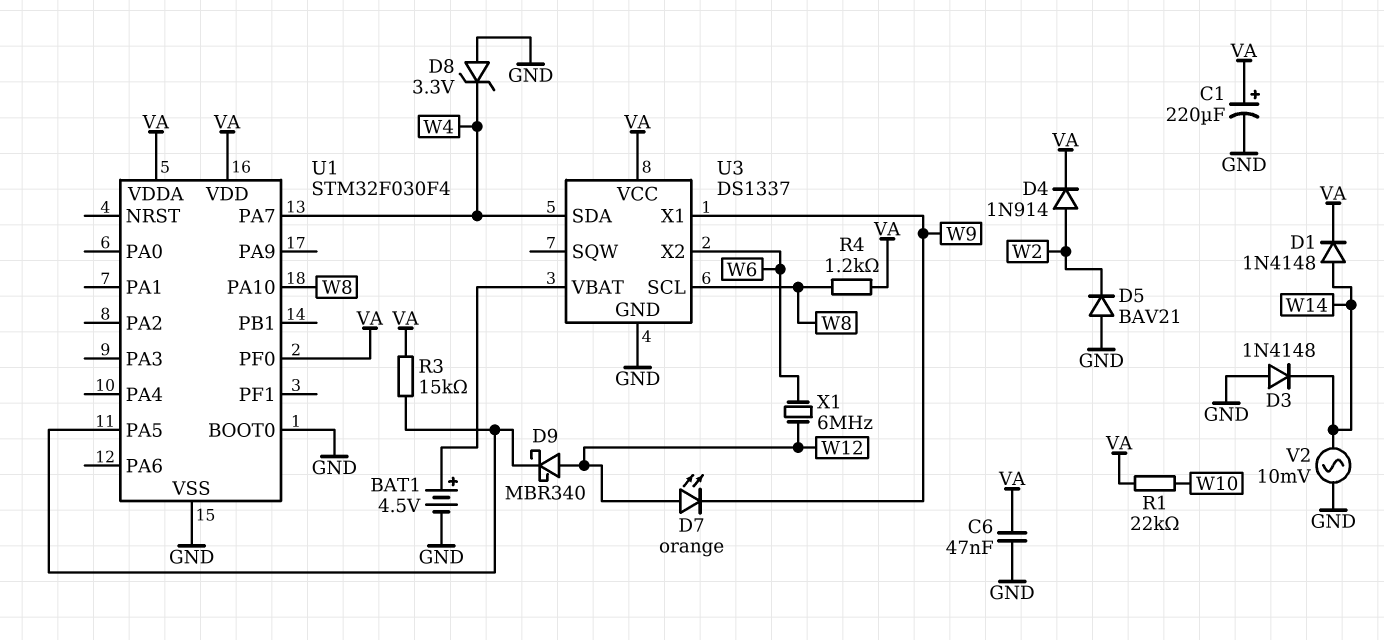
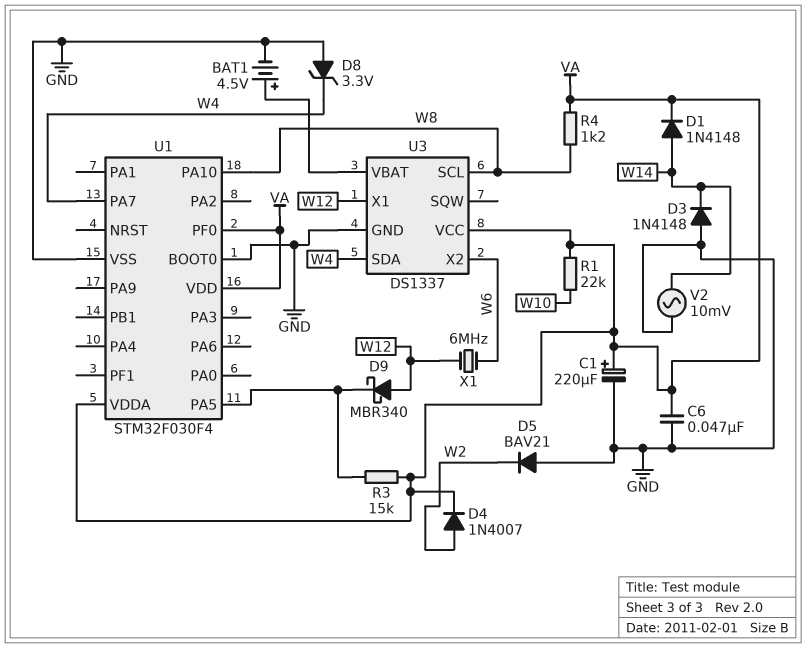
D4: diode 1N914 (A W2, K VA) -> diode 1N4007 (A W2, K VA)
D7: LED orange (A W12, K W9) -> none
U3 pin X1: W9 -> W12

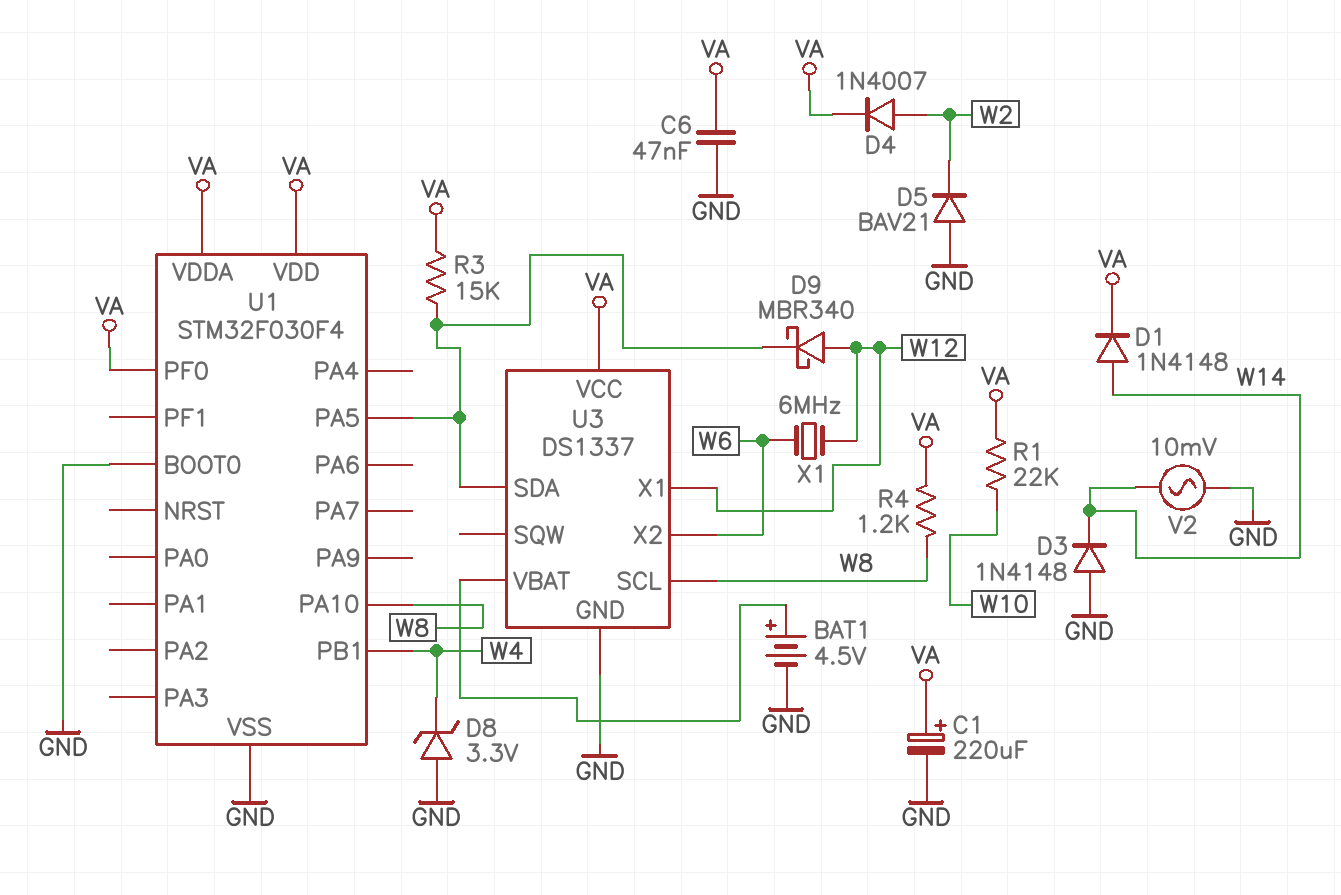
U1 pin PA7: W4 -> none
U1 pin PB1: none -> W4
U3 pin SDA: W4 -> U1/PA5

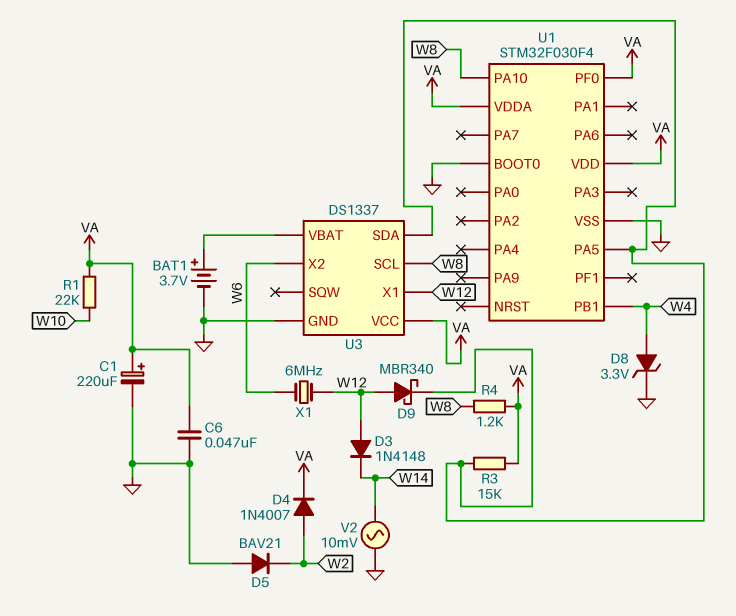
BAT1: 4.5V (plus U3/VBAT, minus GND) -> 3.7V (plus U3/VBAT, minus GND)
D1: diode 1N4148 (A W14, K VA) -> none
D3: diode 1N4148 (A GND, K W14) -> diode 1N4148 (A W12, K W14)
D8: zener 3.3V (A GND, K W4) -> zener 3.3V (A W4, K GND)

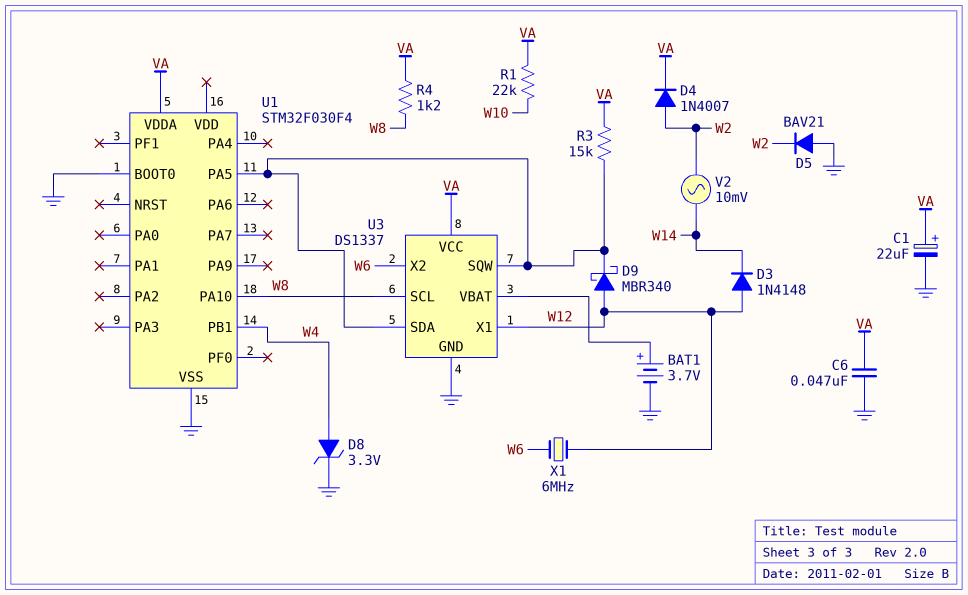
C1: 220uF (plus VA, minus GND) -> 22uF (plus VA, minus GND)
U1 pin PF0: VA -> none
U1 pin VDD: VA -> none
U3 pin SQW: none -> U1/PA5
V2: AC 10mV (GND, W14) -> AC 10mV (W2, W14)

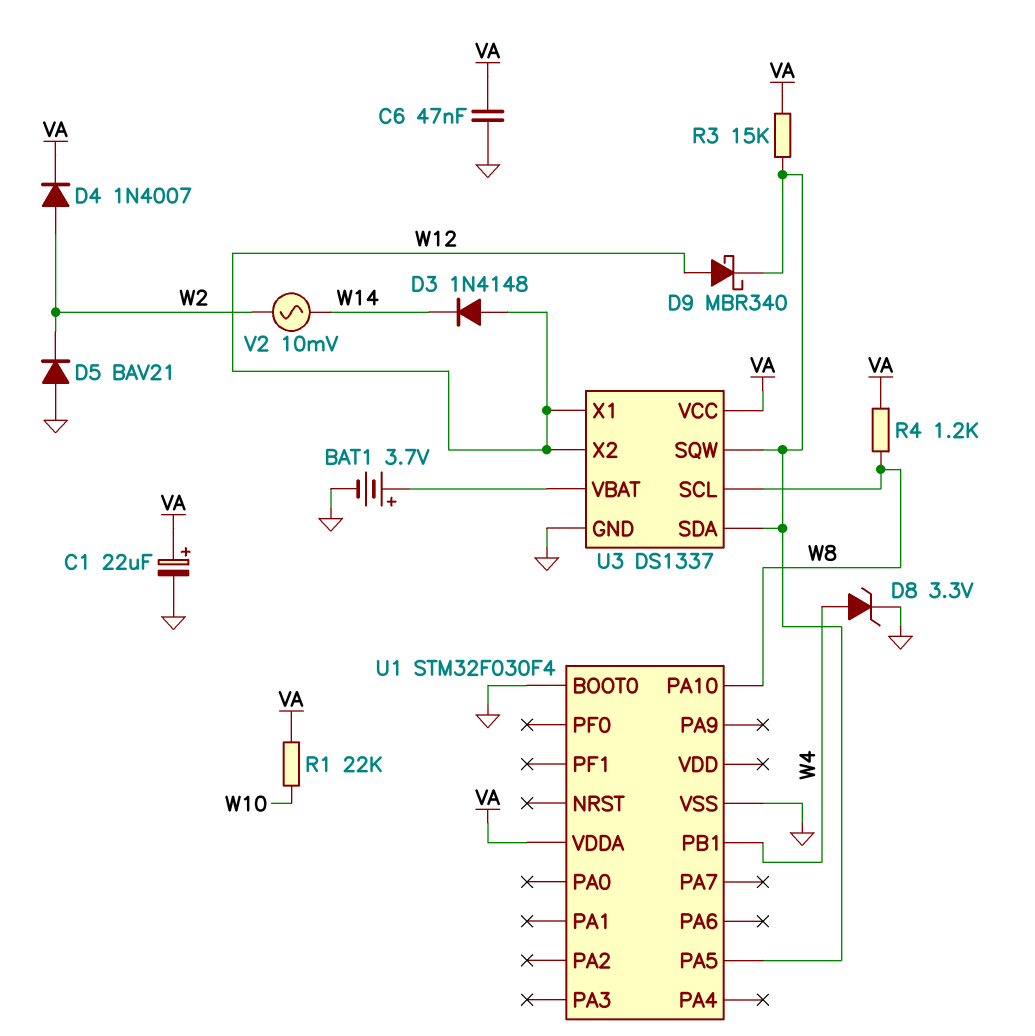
U3 pin X2: W6 -> W12
X1: 6MHz (W6, W12) -> none

